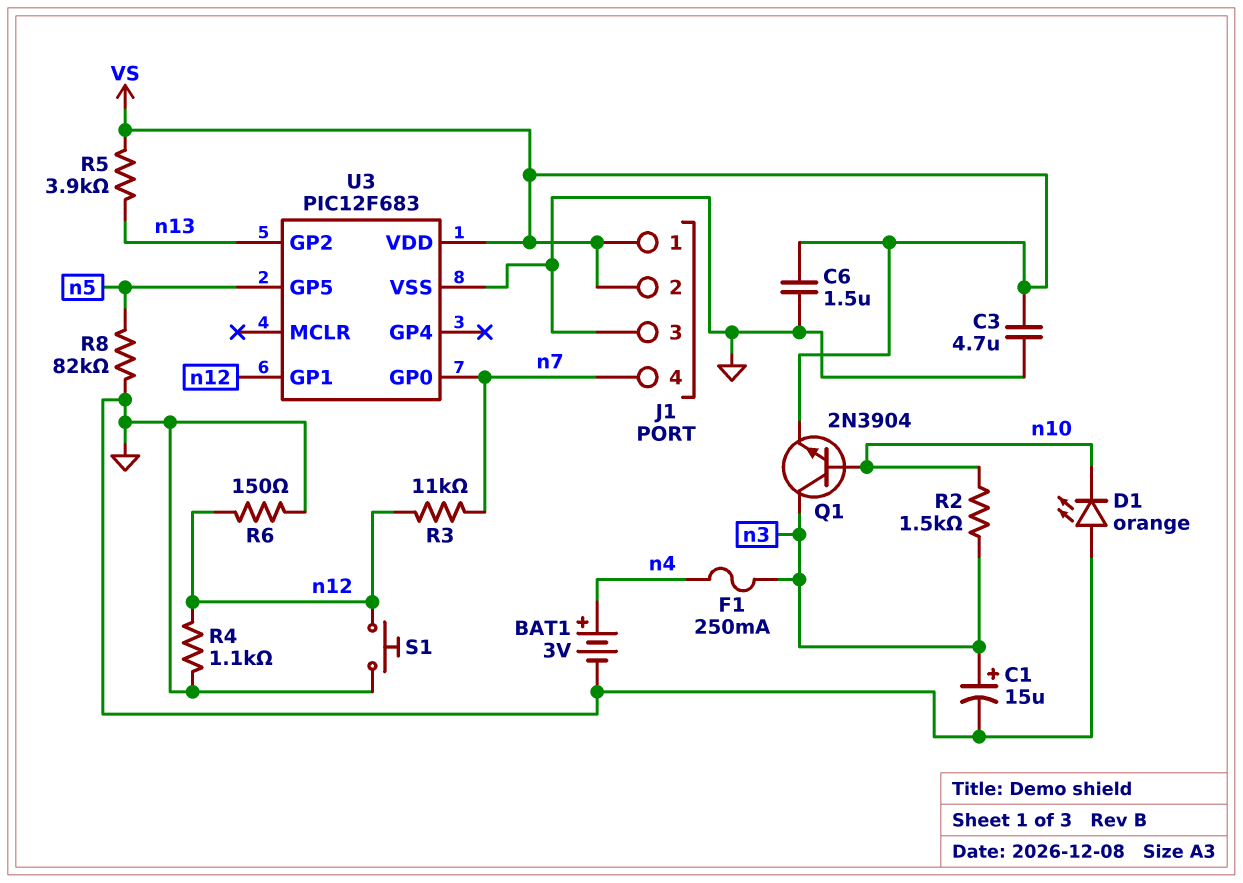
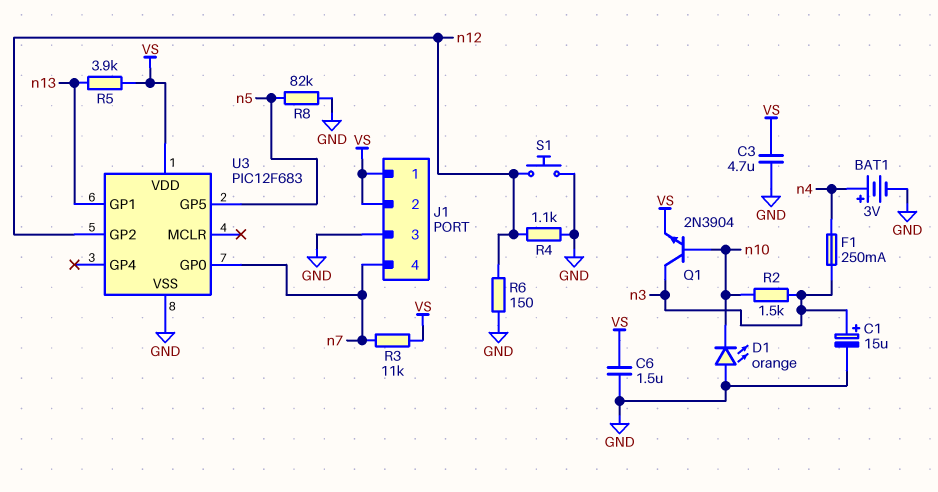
R3: 11k (n7, n12) -> 11k (VS, n7)
U3 pin GP1: n12 -> n13
U3 pin GP2: n13 -> n12

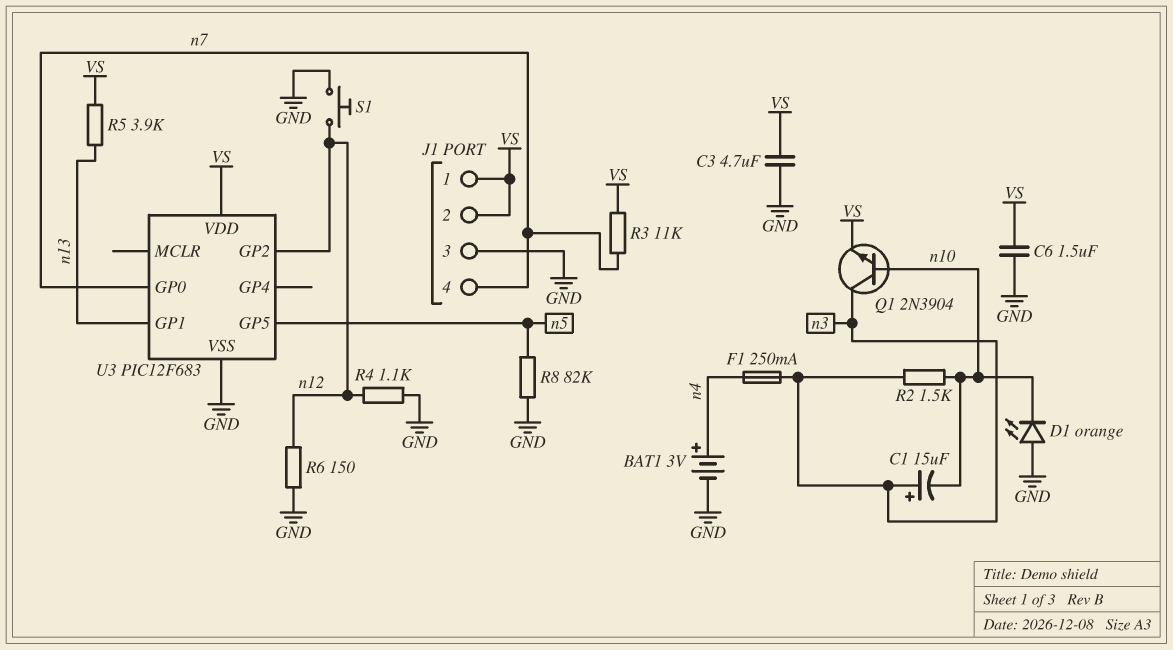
C1: 15uF (plus n3, minus GND) -> 15uF (plus n3, minus n10)

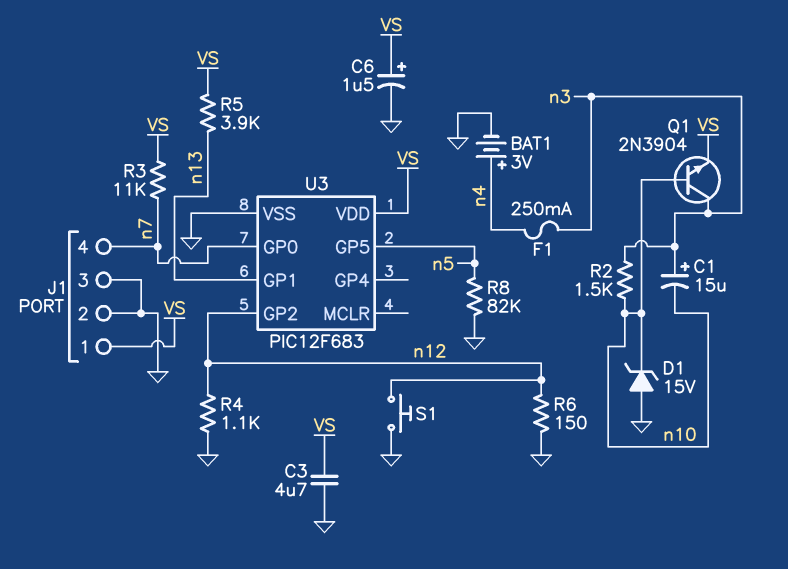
C6: 1.5uF (GND, VS) -> 1.5uF (plus VS, minus GND)
D1: LED orange (A GND, K n10) -> zener 15V (A GND, K n10)
J1 pin 2: VS -> GND

